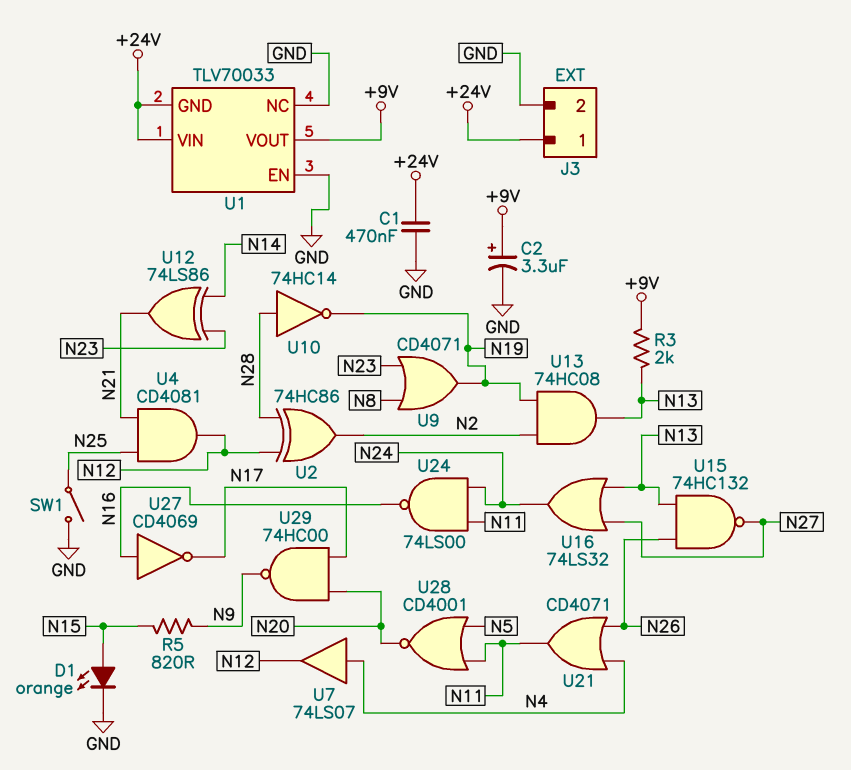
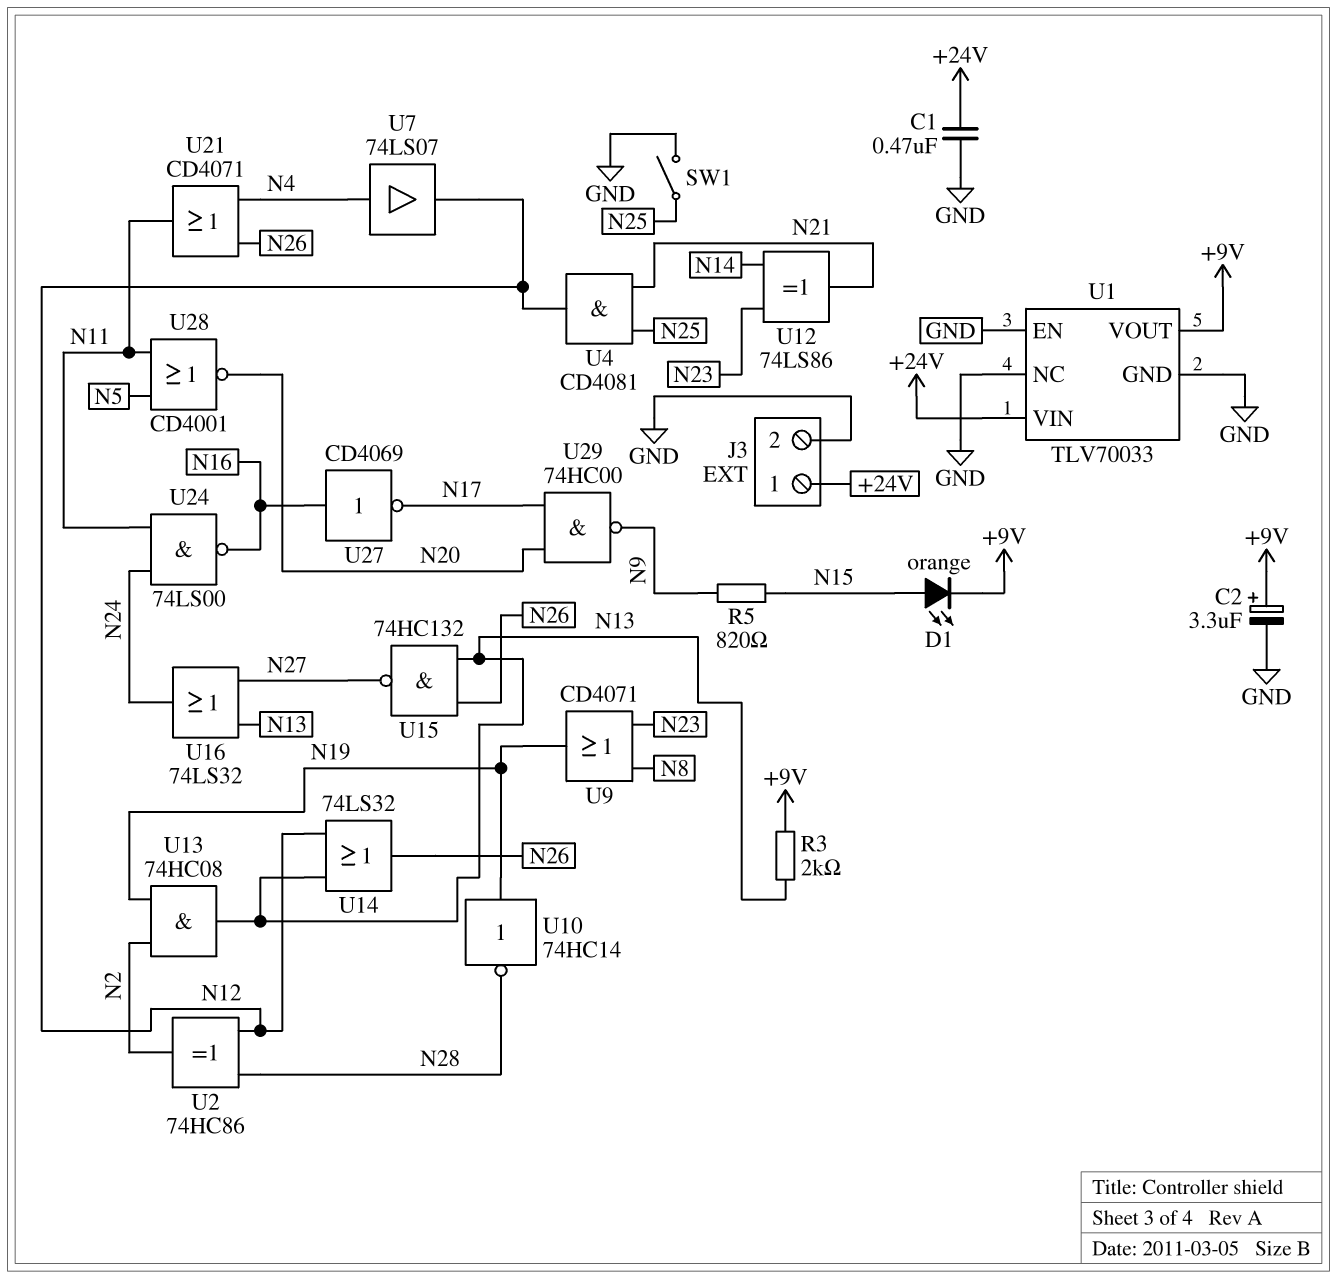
D1: LED orange (A N15, K GND) -> LED orange (A N15, K +9V)
U1 pin GND: +24V -> GND
U10: NOT 74HC14 (in N28, out N19) -> NOT 74HC14 (in N19, out N28)
U14: none -> OR 74LS32 (in N12, in N13, out N26)

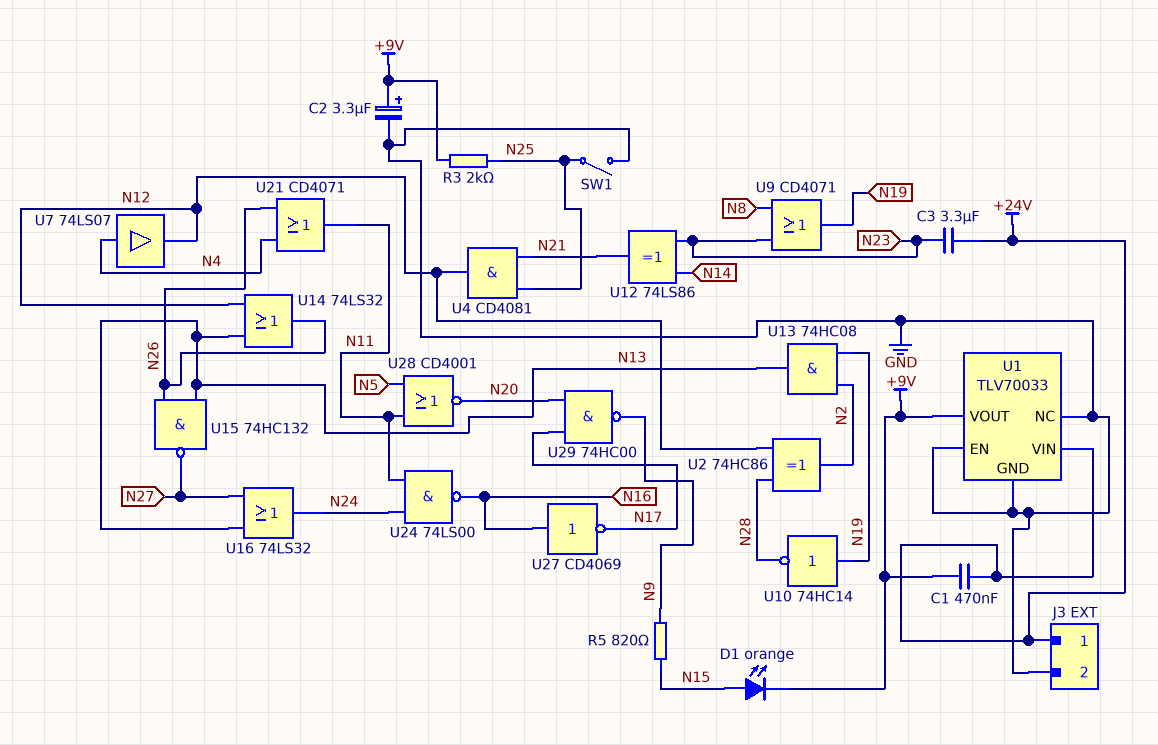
C1: 470nF (+24V, GND) -> 470nF (+9V, +24V)
C3: none -> 3.3uF (+24V, N23)
R3: 2k (+9V, N13) -> 2k (+9V, N25)

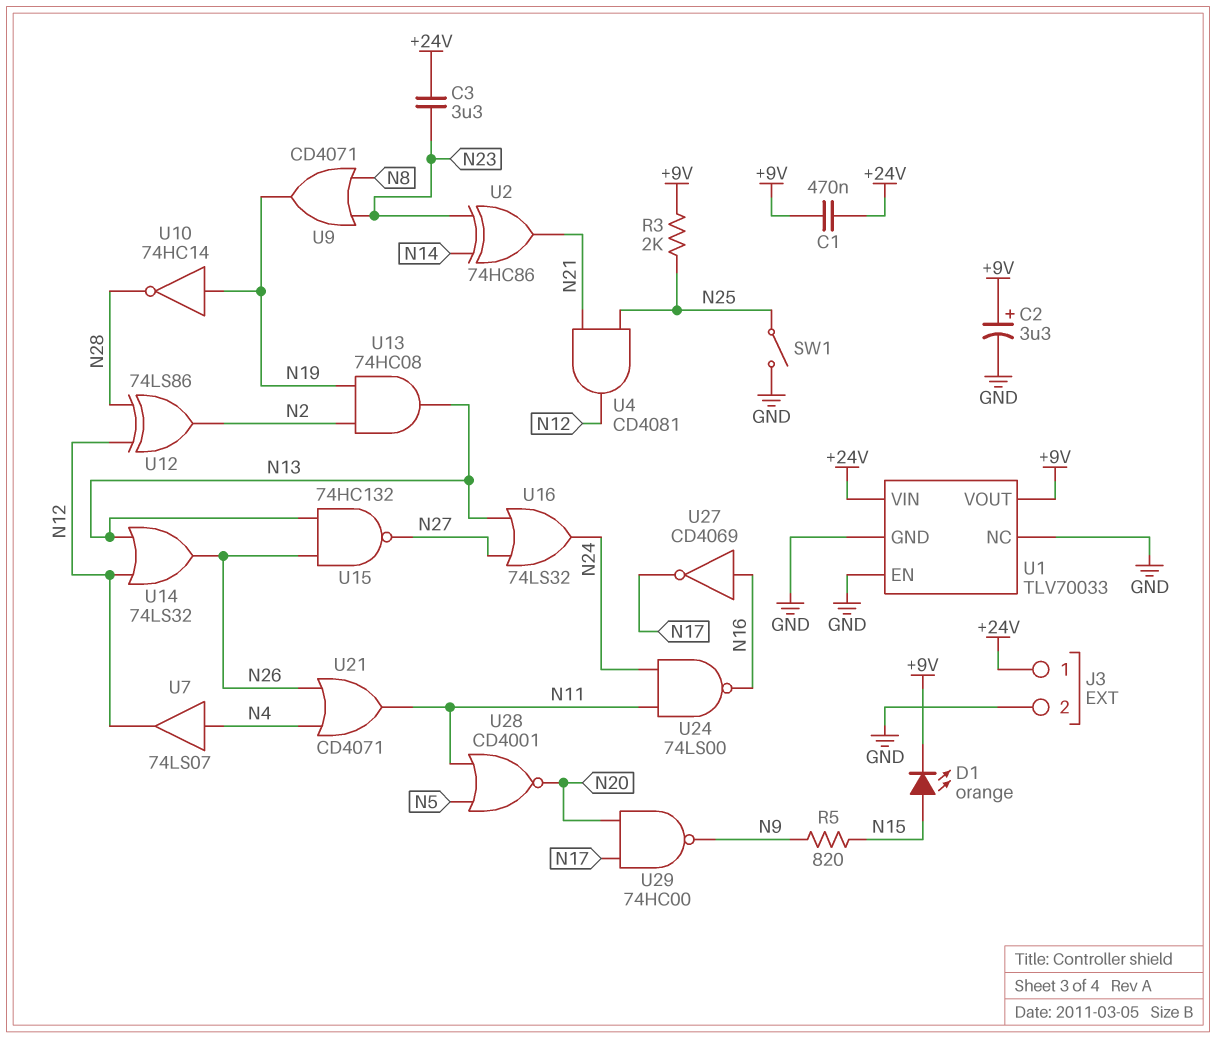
U2: XOR 74HC86 (in N12, in N28, out N2) -> XOR 74HC86 (in N14, in N23, out N21)
U12: XOR 74LS86 (in N14, in N23, out N21) -> XOR 74LS86 (in N12, in N28, out N2)

